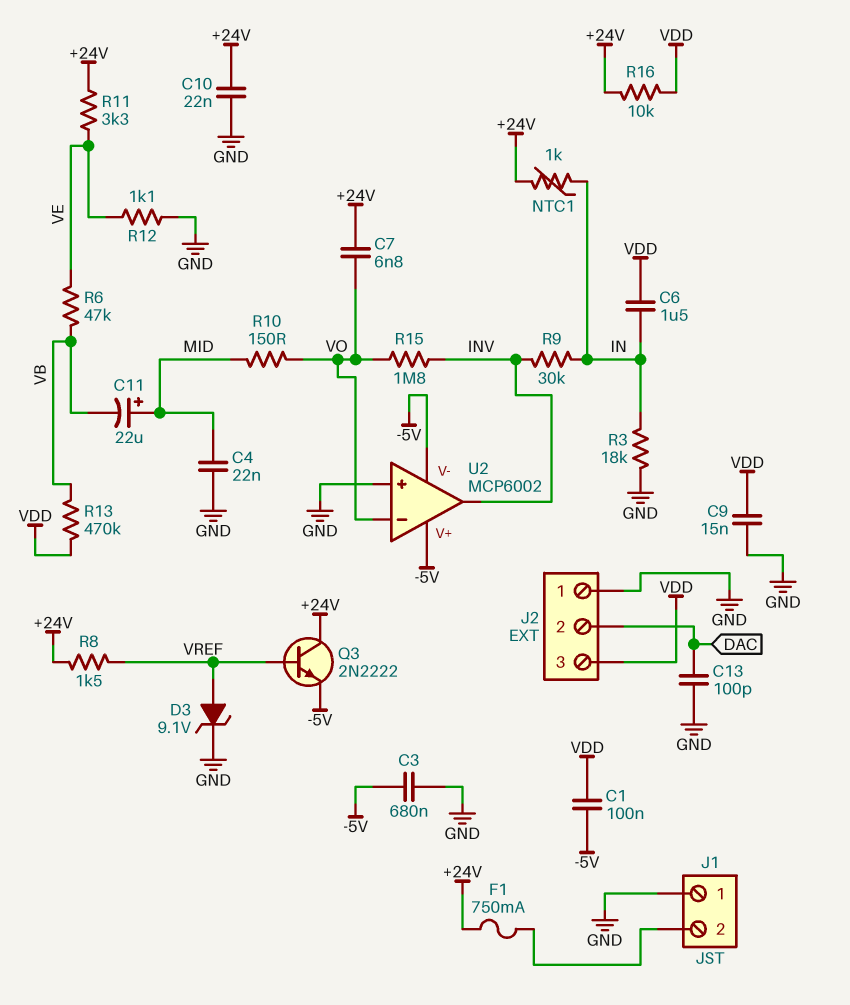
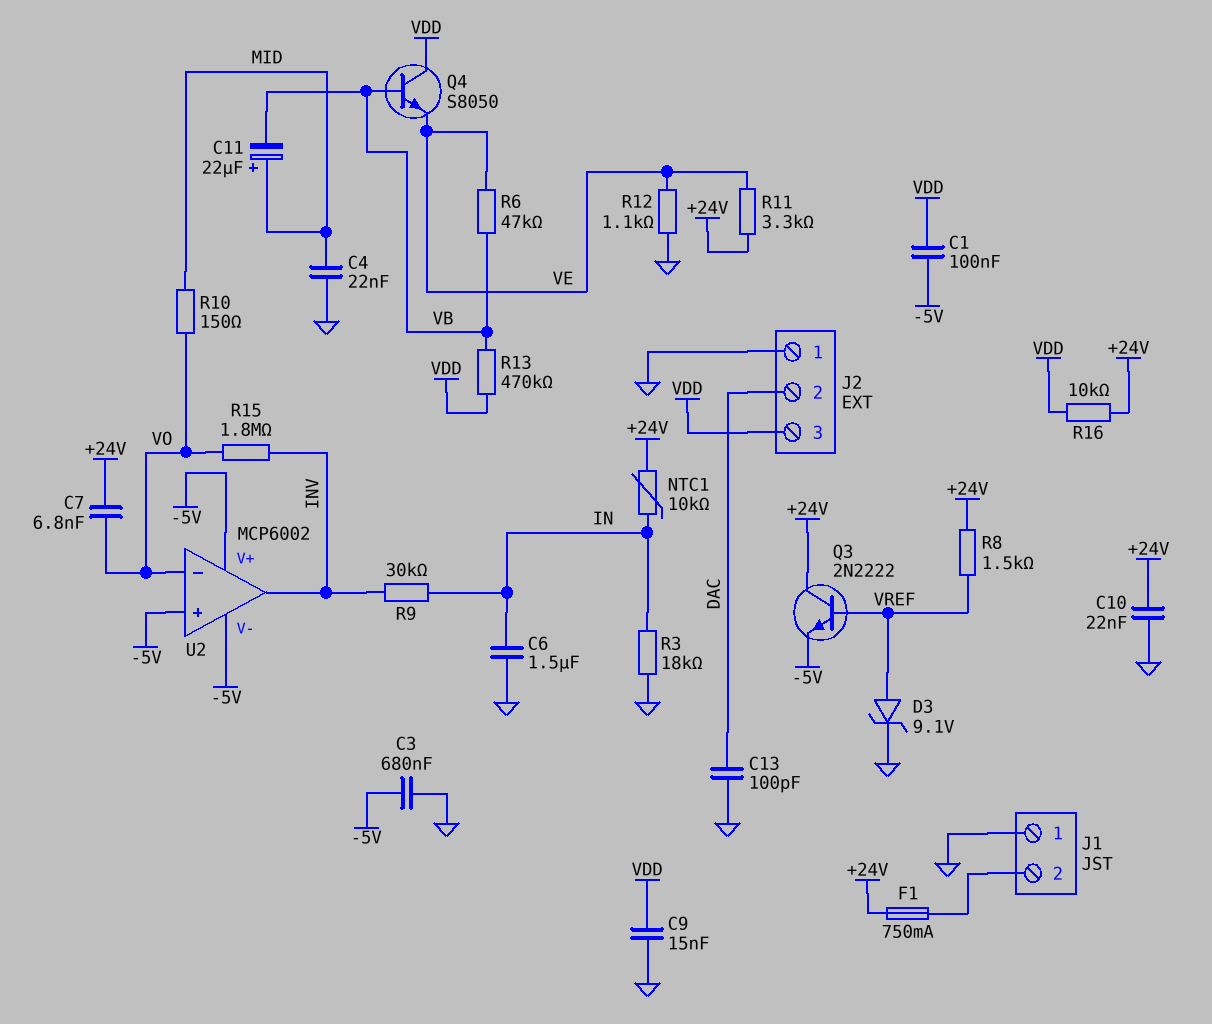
C6: 1.5uF (IN, VDD) -> 1.5uF (GND, IN)
NTC1: 1k (+24V, IN) -> 10k (+24V, IN)
Q4: none -> NPN S8050 (B VB, C VDD, E VE)
U2 pin in+: GND -> -5V

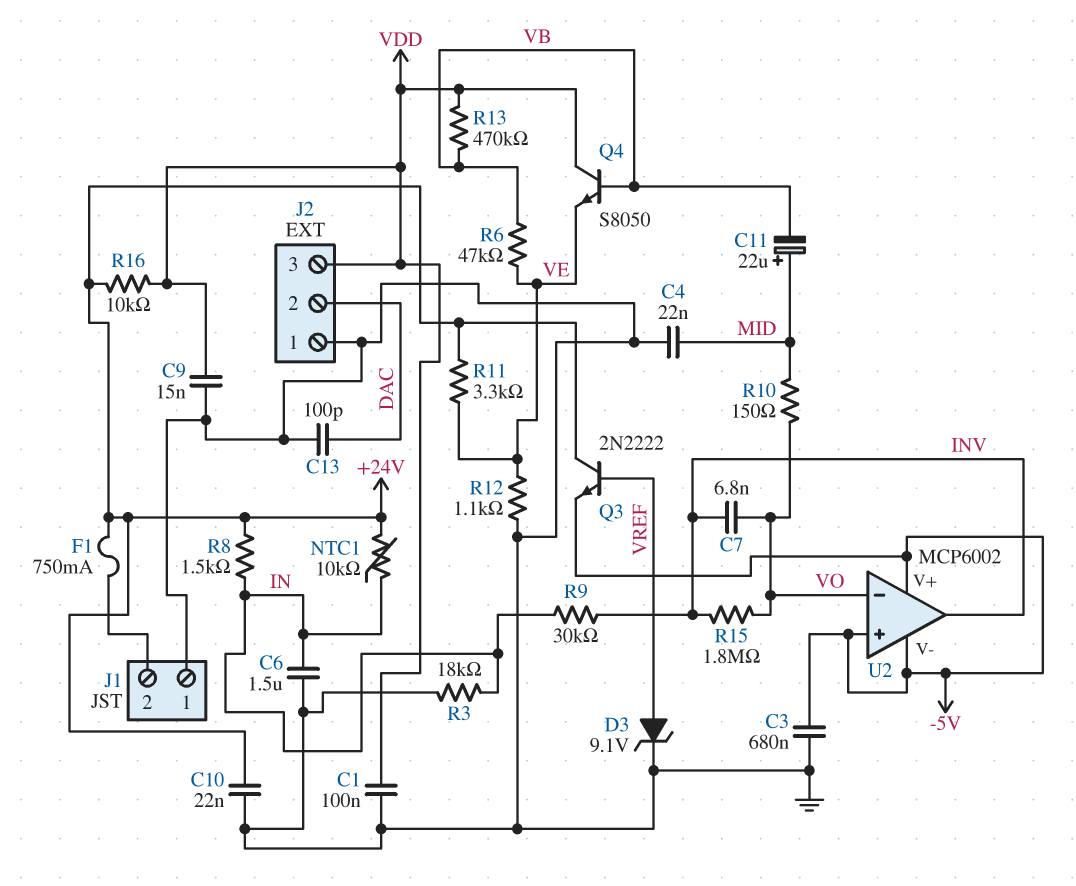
C1: 100nF (-5V, VDD) -> 100nF (GND, VDD)
C7: 6.8nF (+24V, VO) -> 6.8nF (INV, VO)
R8: 1.5k (+24V, VREF) -> 1.5k (+24V, IN)

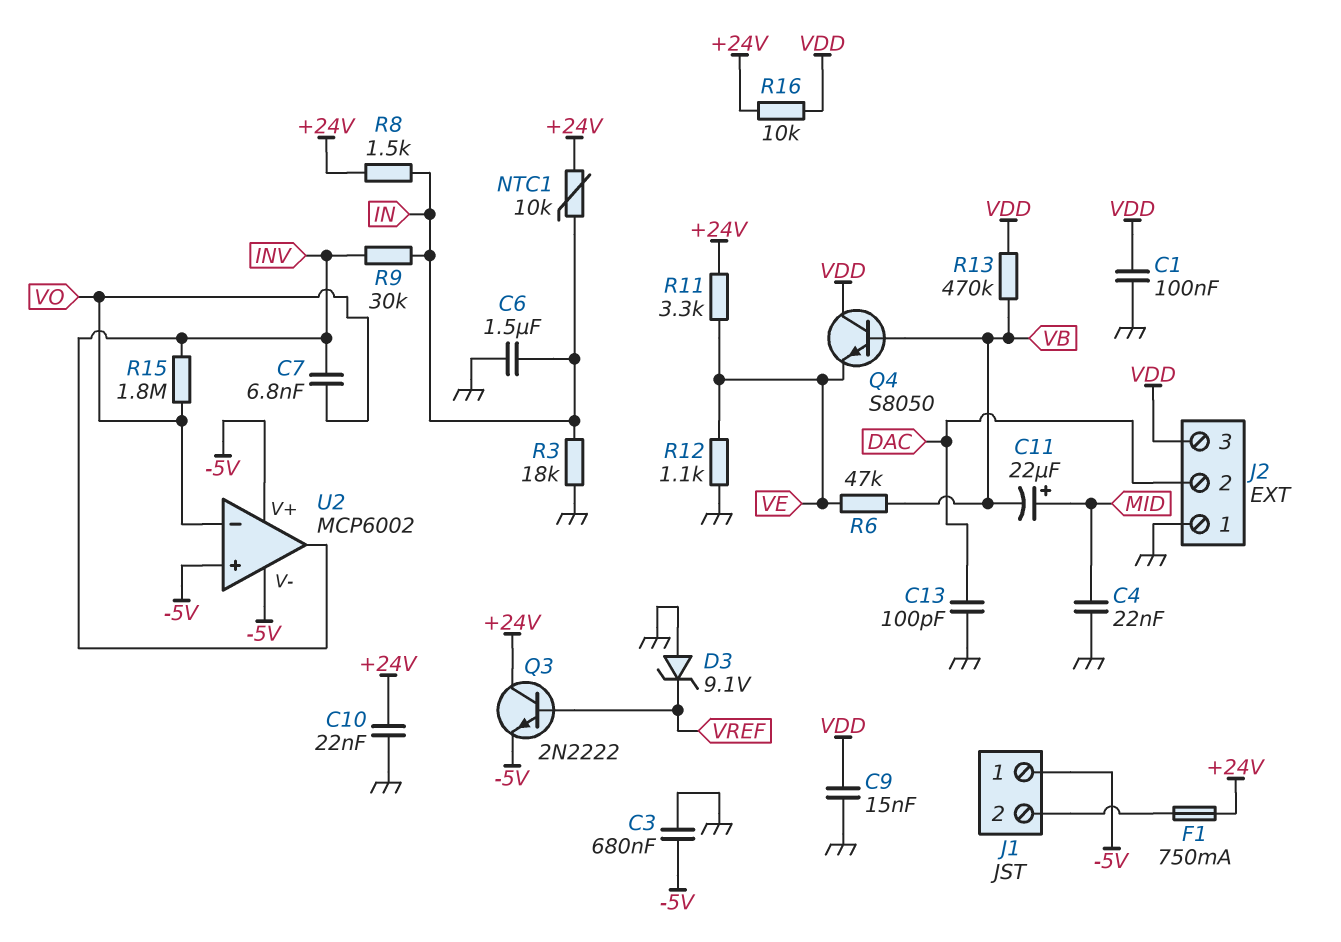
D3: zener 9.1V (A VREF, K GND) -> zener 9.1V (A GND, K VREF)
J1 pin 1: GND -> -5V
R10: 150 (MID, VO) -> none

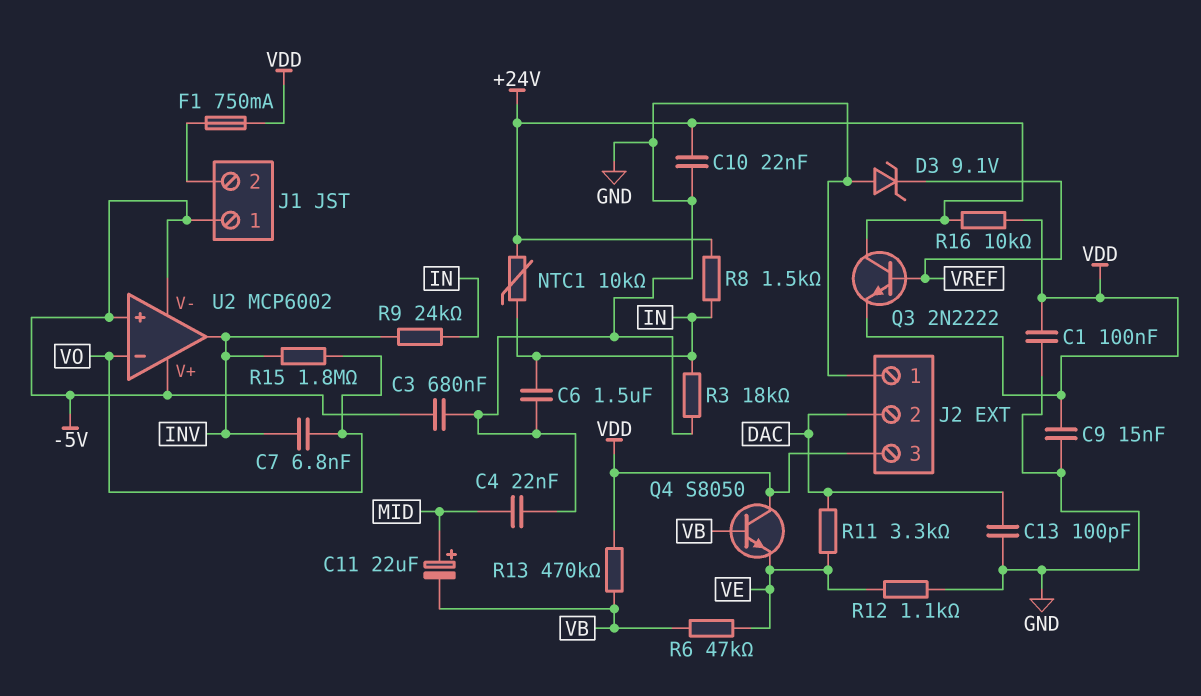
F1: 750mA (+24V, J1/2) -> 750mA (J1/2, VDD)
Q3: NPN 2N2222 (B VREF, C +24V, E -5V) -> NPN 2N2222 (B VREF, C +24V, E VDD)
R9: 30k (IN, INV) -> 24k (IN, INV)
R11: 3.3k (+24V, VE) -> 3.3k (DAC, VE)

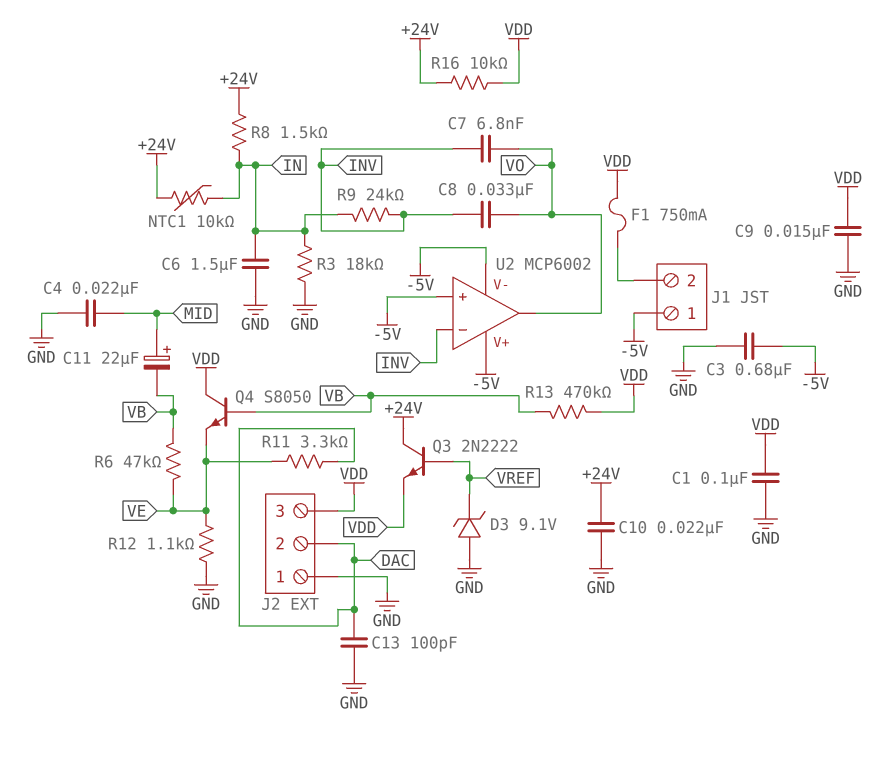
C8: none -> 33nF (INV, VO)
R15: 1.8M (INV, VO) -> none
U2 pin in-: VO -> INV
U2 pin out: INV -> VO

